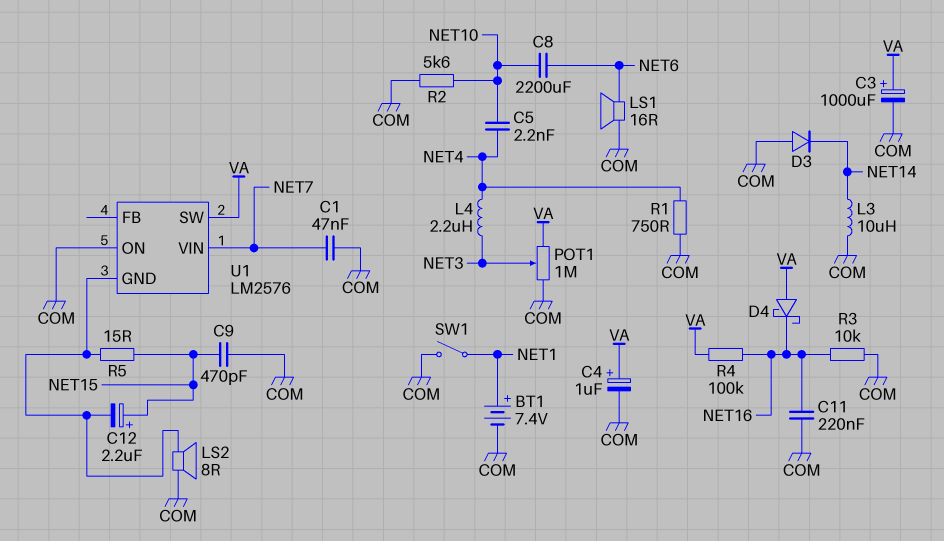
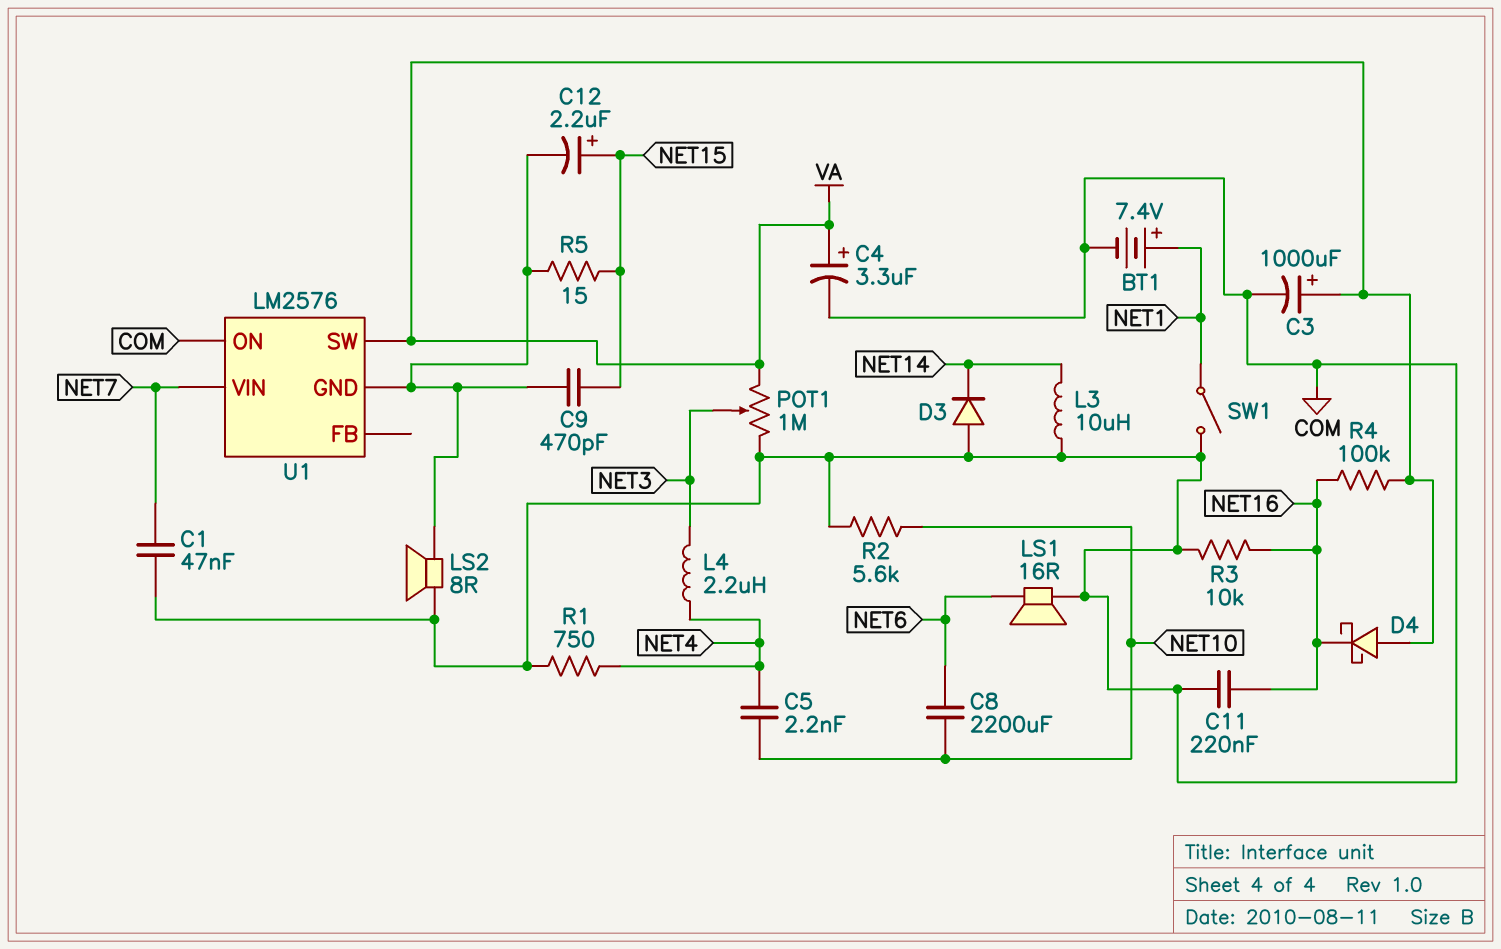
C4: 1uF (plus VA, minus COM) -> 3.3uF (plus VA, minus COM)
C9: 470pF (COM, NET15) -> 470pF (NET15, U1/GND)

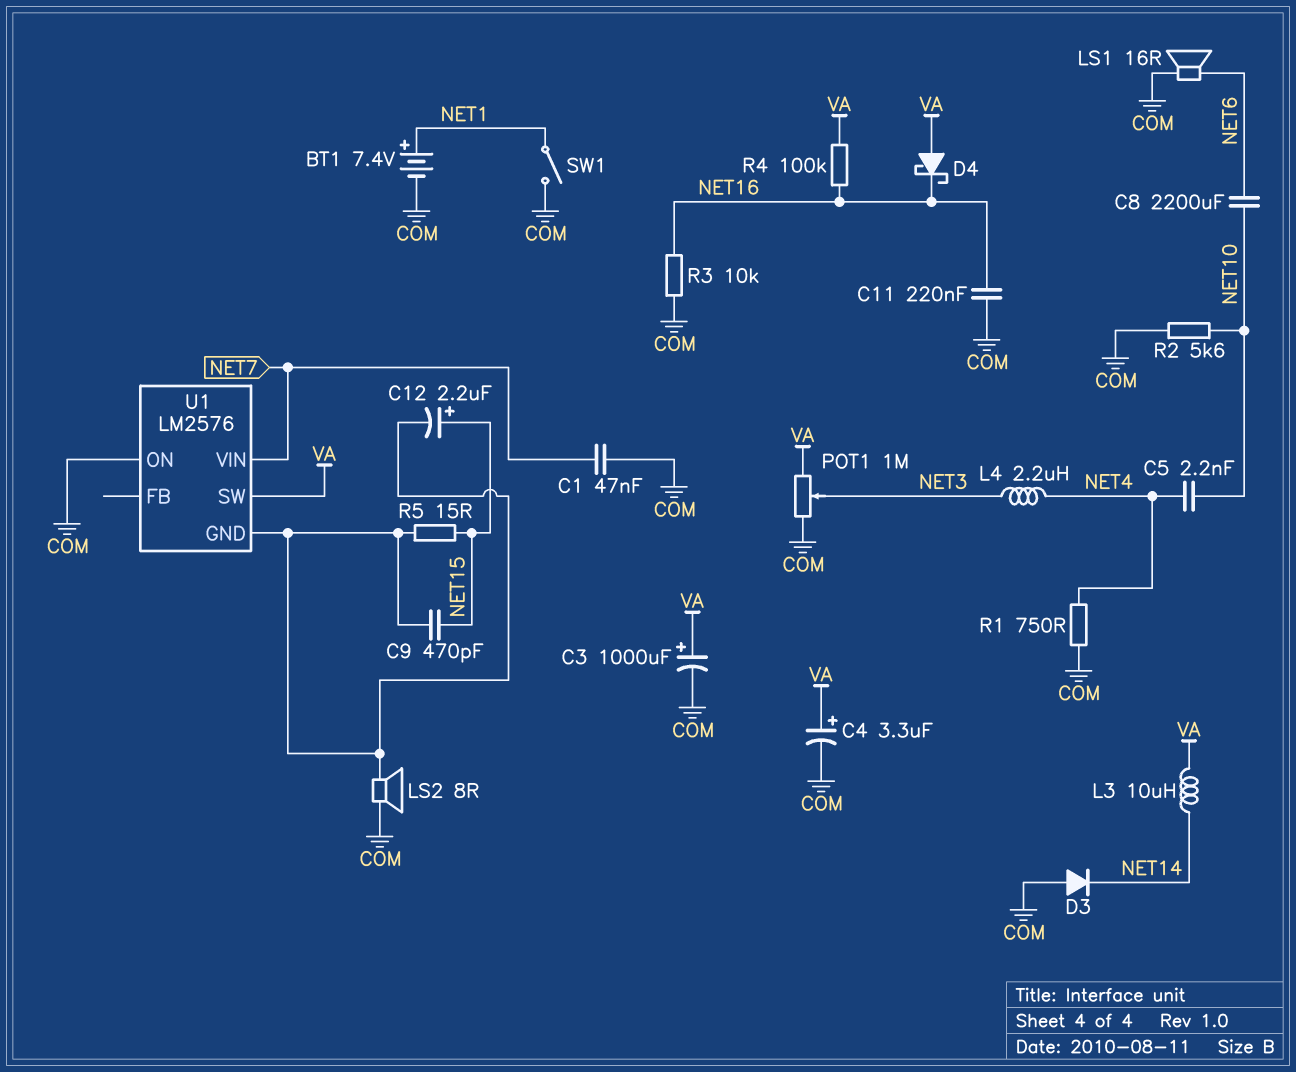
L3: 10uH (COM, NET14) -> 10uH (NET14, VA)

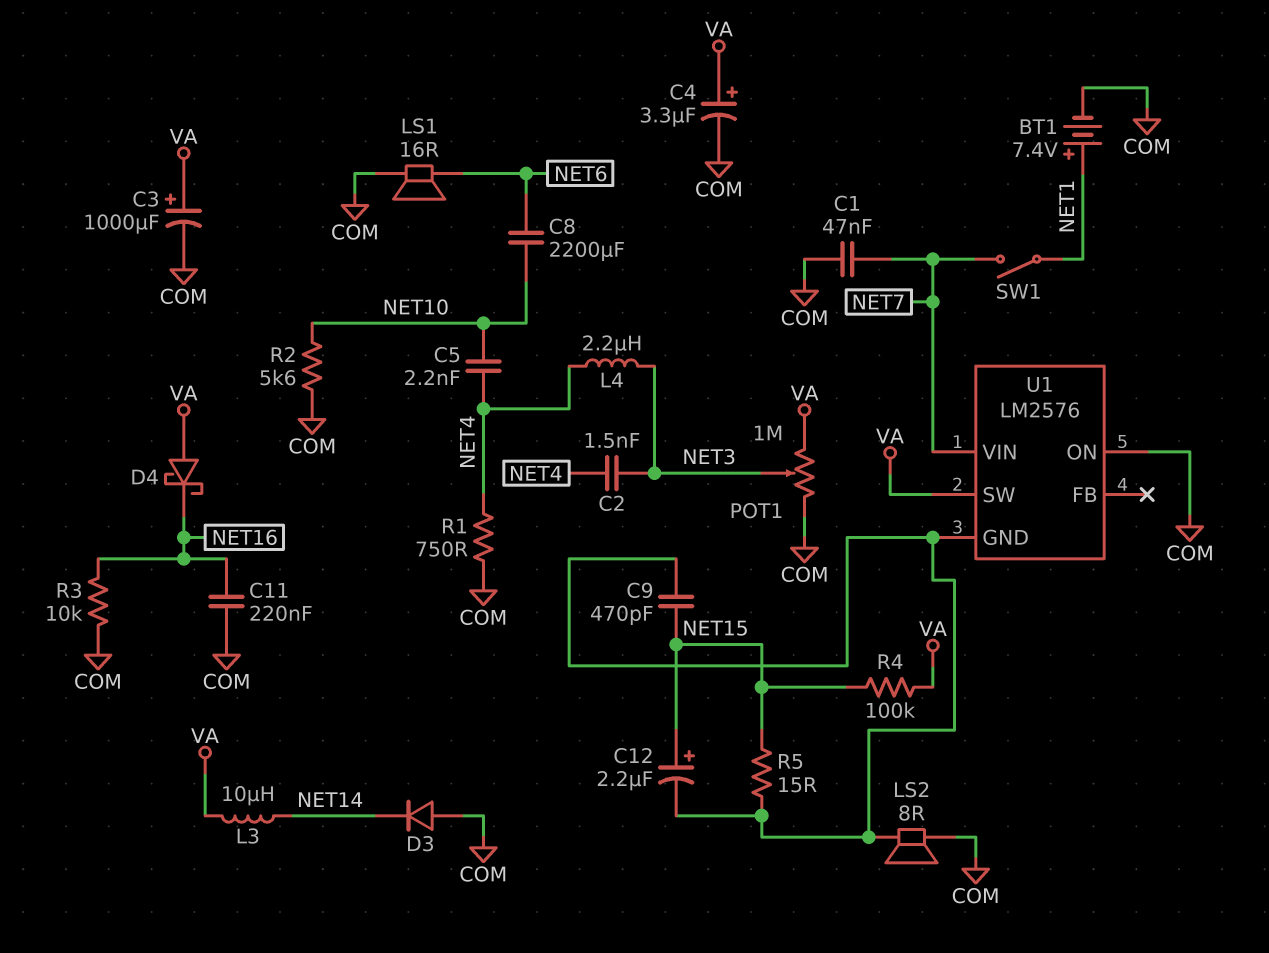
C2: none -> 1.5nF (NET3, NET4)
R4: 100k (NET16, VA) -> 100k (NET15, VA)
SW1: switch (COM, NET1) -> switch (NET1, NET7)

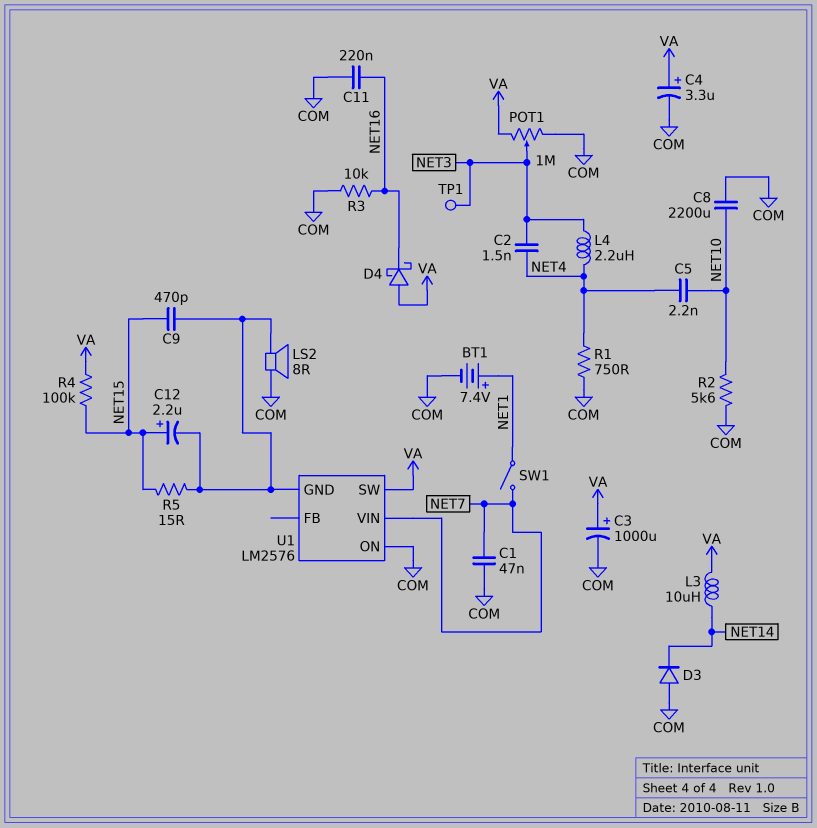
C8: 2200uF (NET6, NET10) -> 2200uF (COM, NET10)
LS1: speaker 16R (COM, NET6) -> none
TP1: none -> test point (NET3)

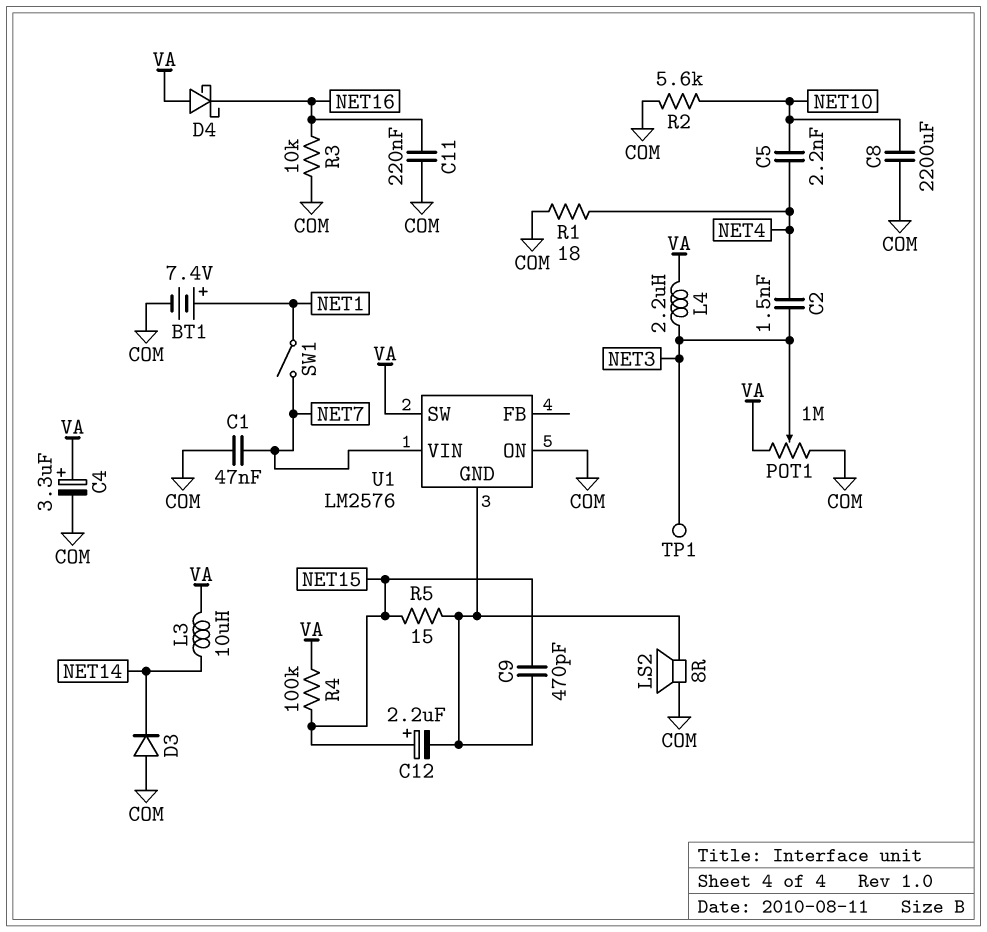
C3: 1000uF (plus VA, minus COM) -> none
L4: 2.2uH (NET3, NET4) -> 2.2uH (NET3, VA)
R1: 750 (COM, NET4) -> 18 (COM, NET4)

